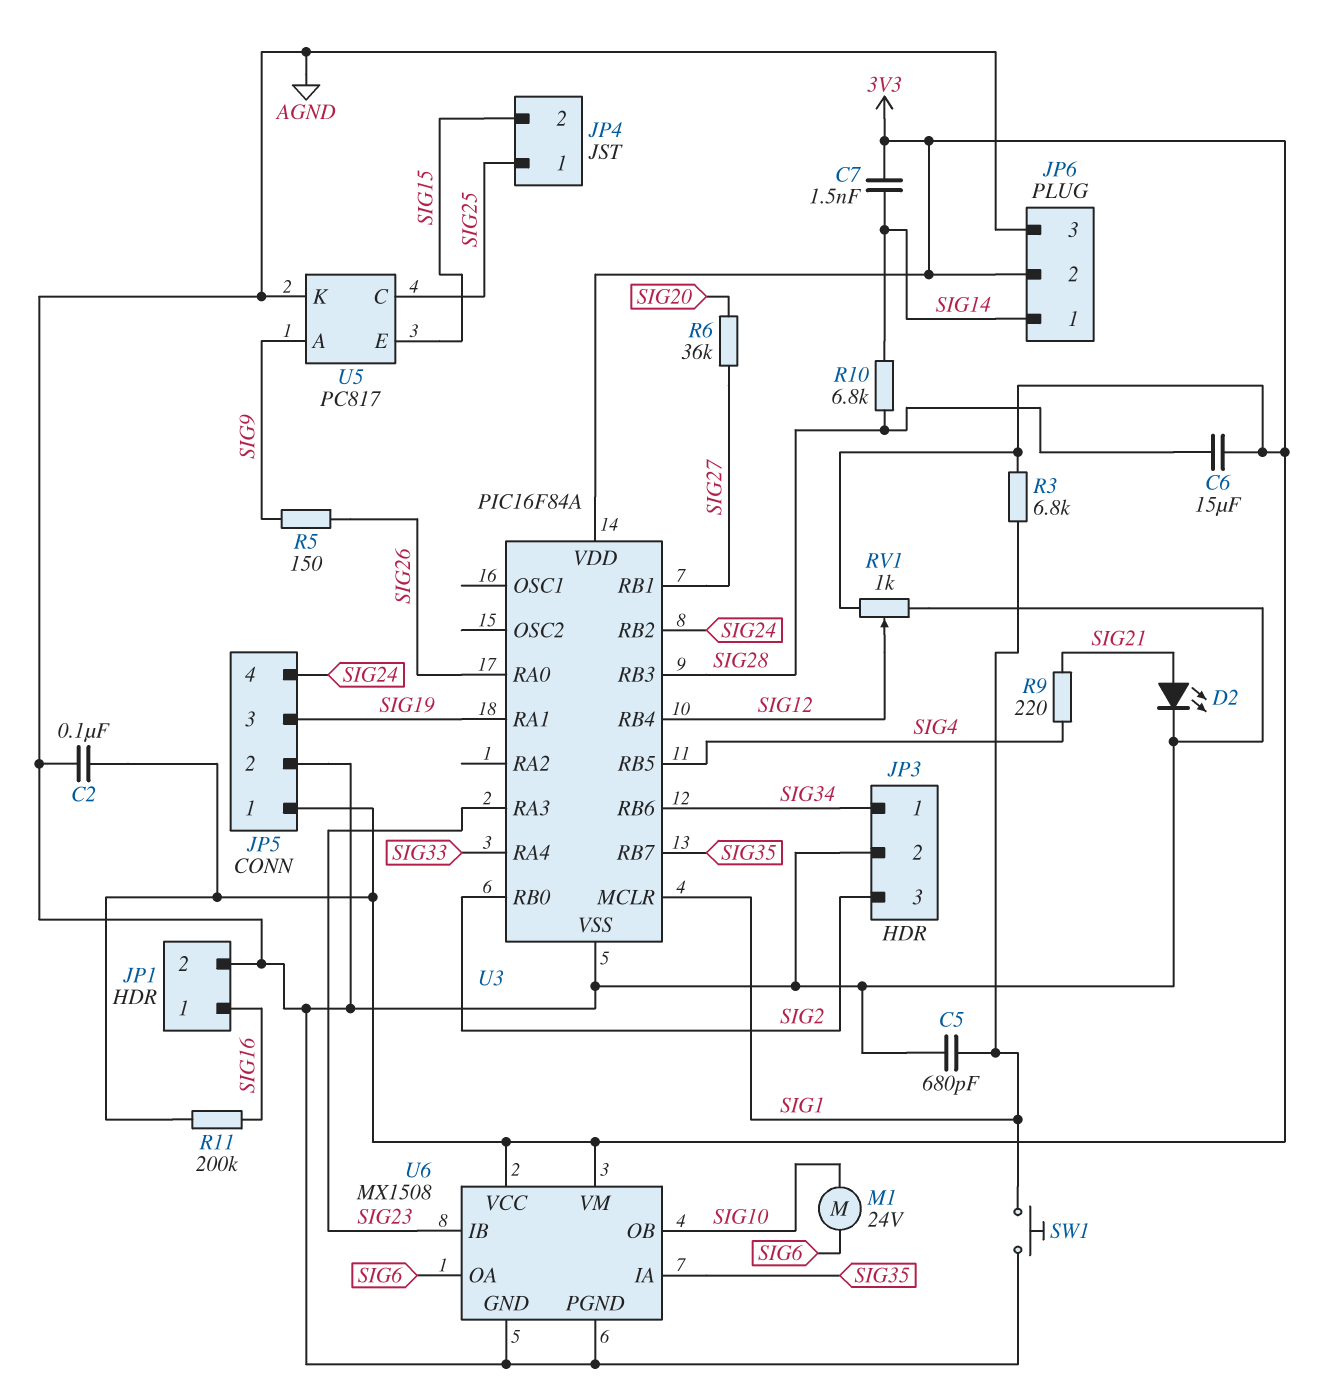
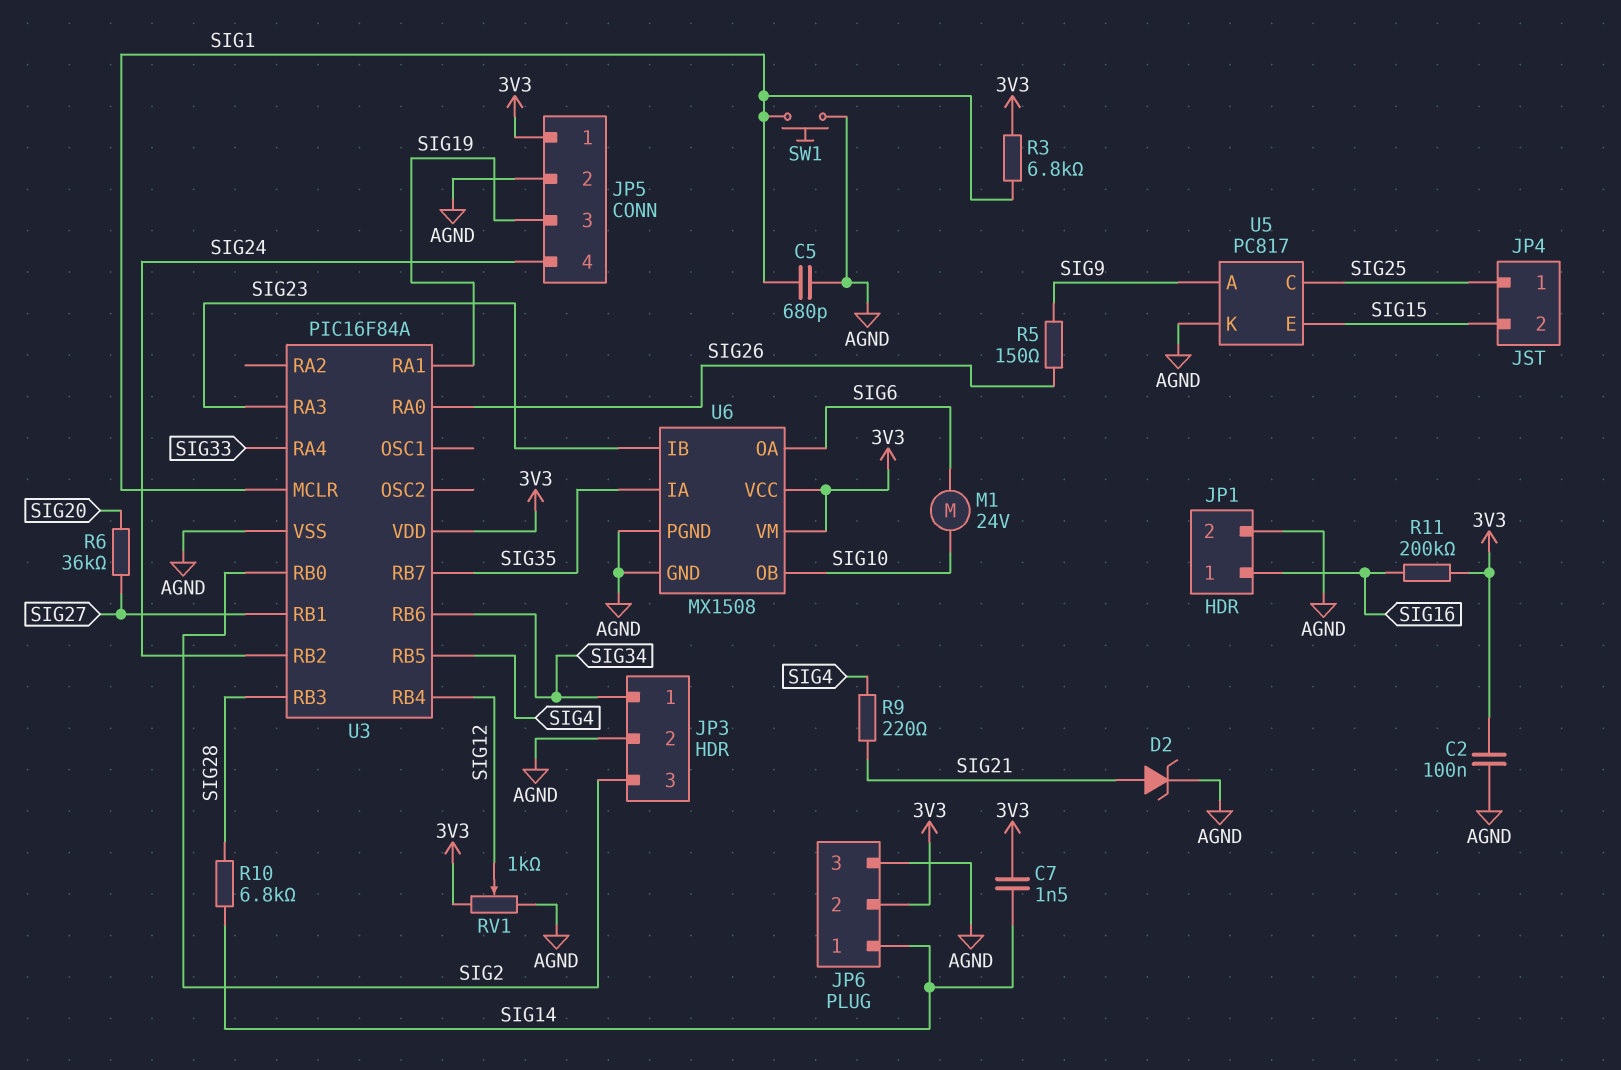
C6: 15uF (3V3, SIG28) -> none
D2: LED (A SIG21, K AGND) -> zener (A SIG21, K AGND)

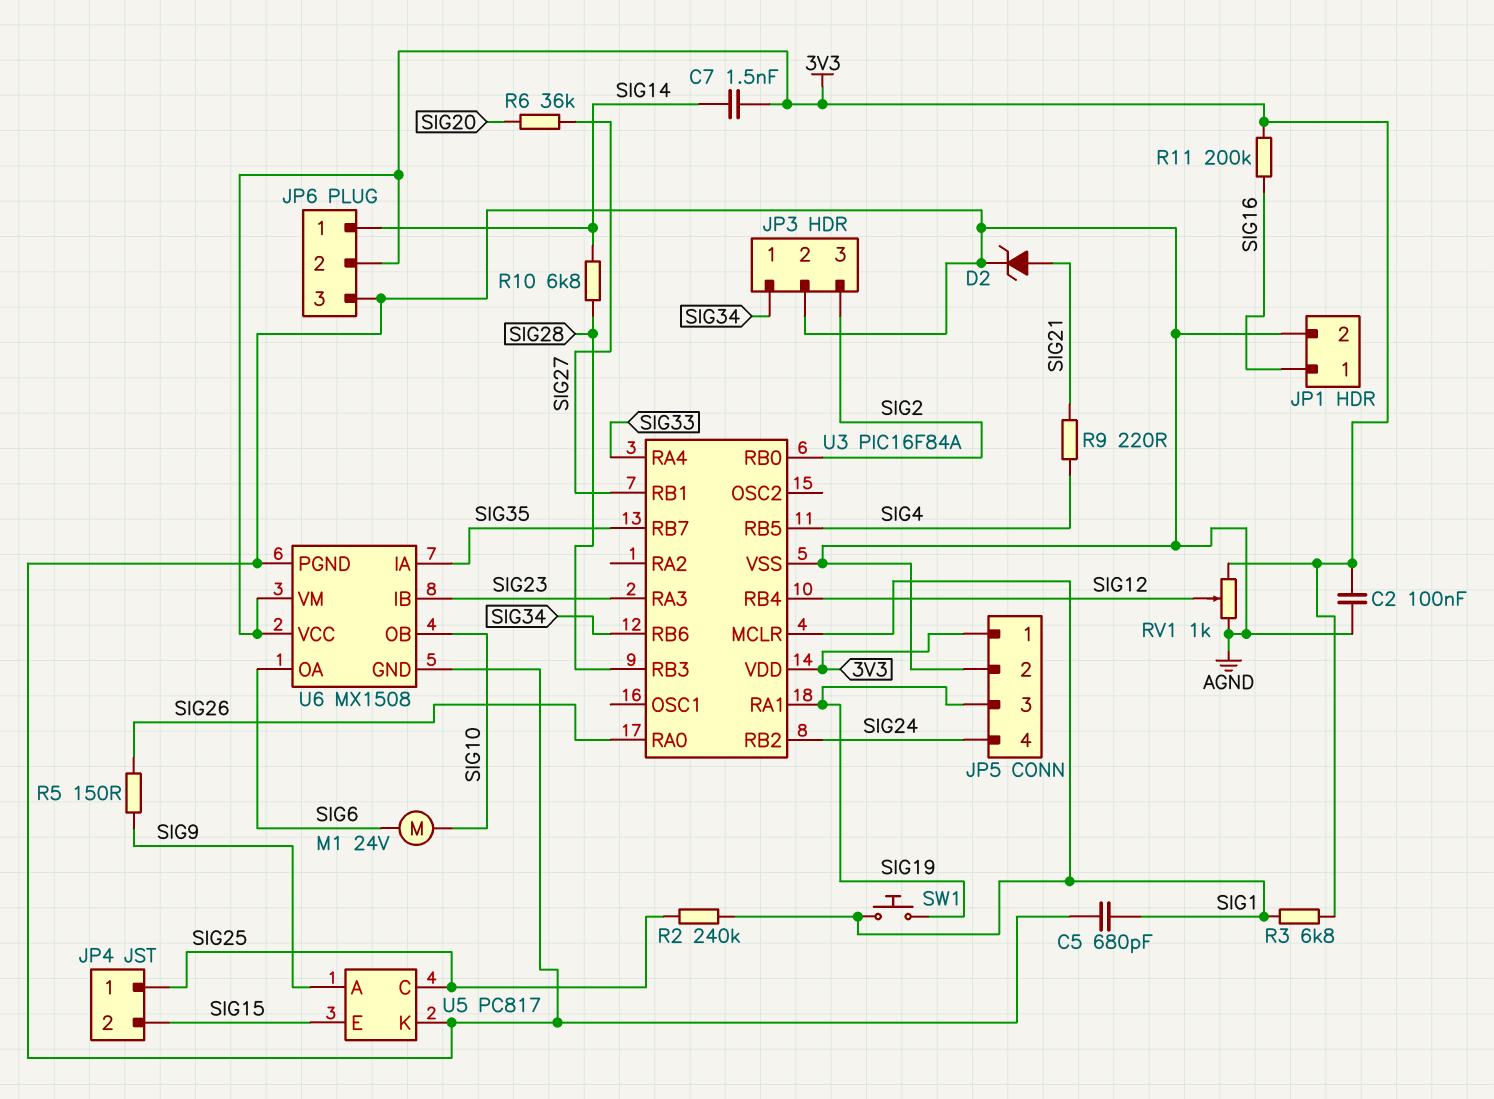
R2: none -> 240k (SIG1, SIG25)
SW1: button (AGND, SIG1) -> button (SIG1, SIG19)

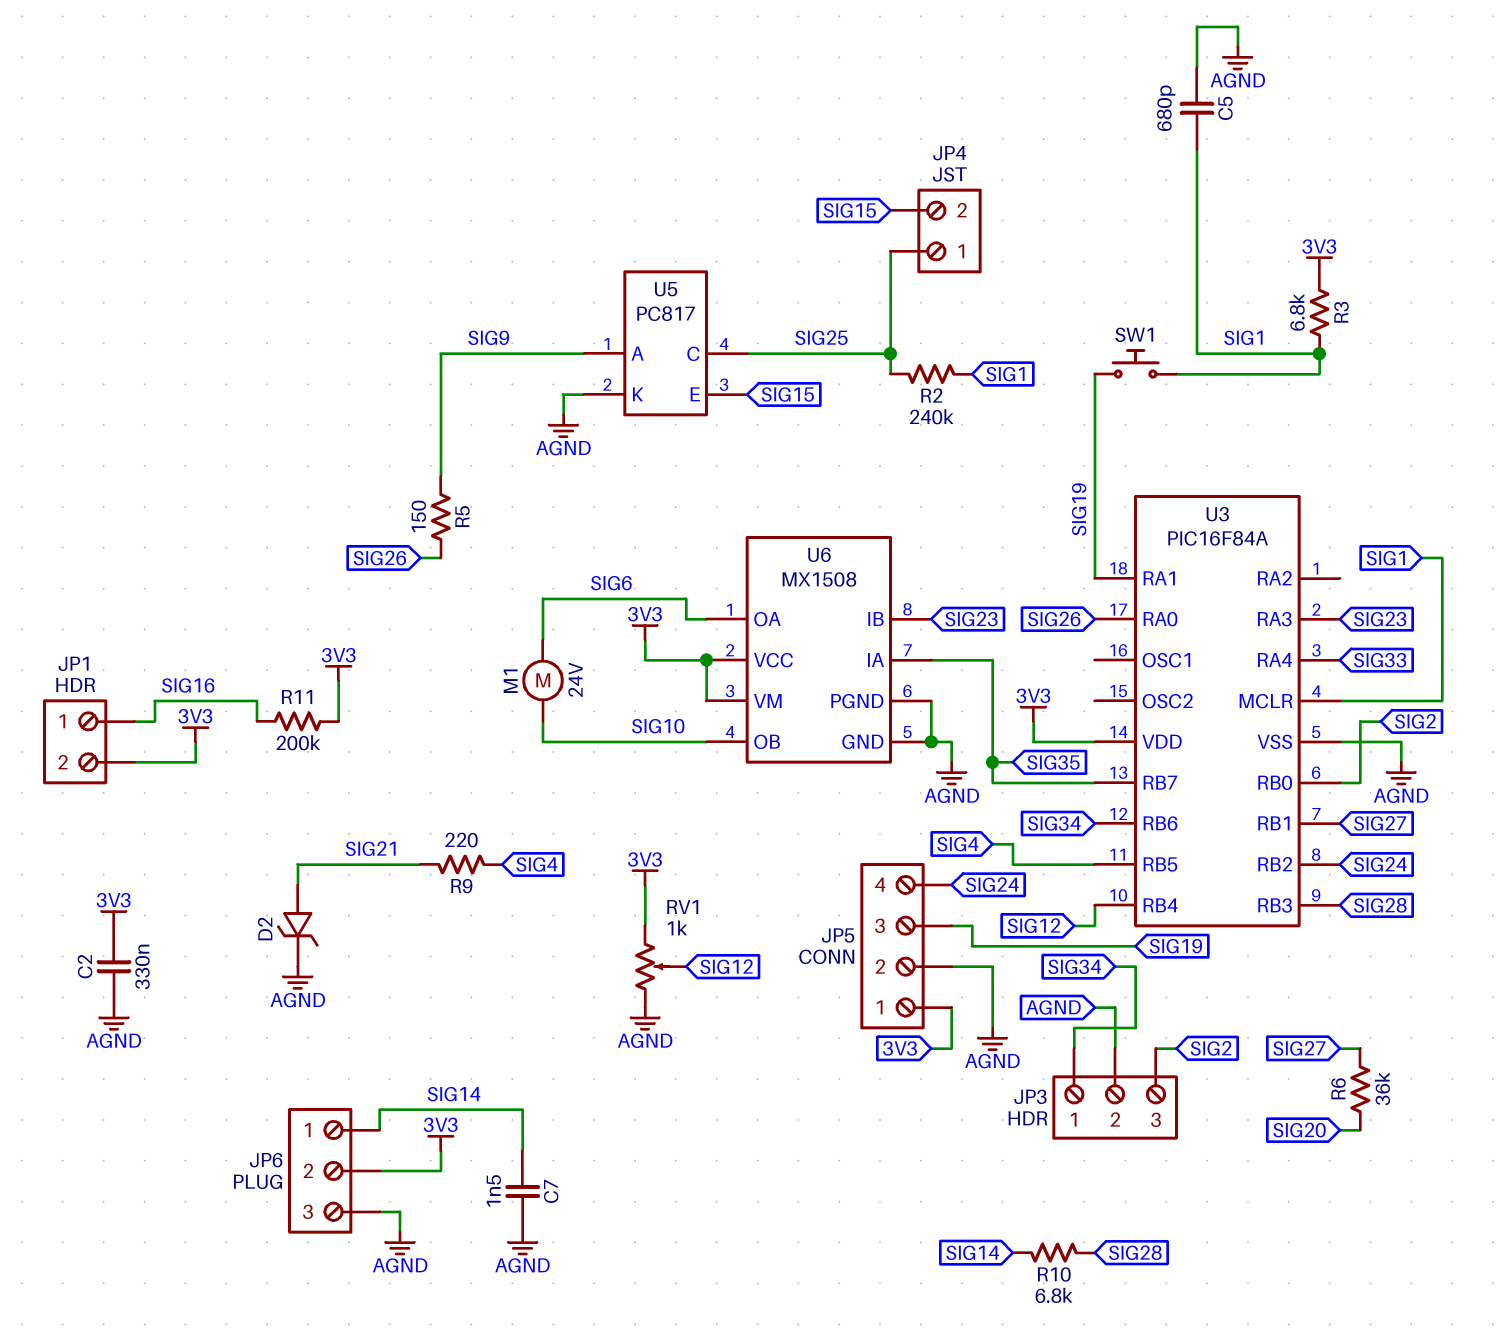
C2: 100nF (3V3, AGND) -> 330nF (3V3, AGND)
C7: 1.5nF (3V3, SIG14) -> 1.5nF (AGND, SIG14)
JP1 pin 2: AGND -> 3V3

